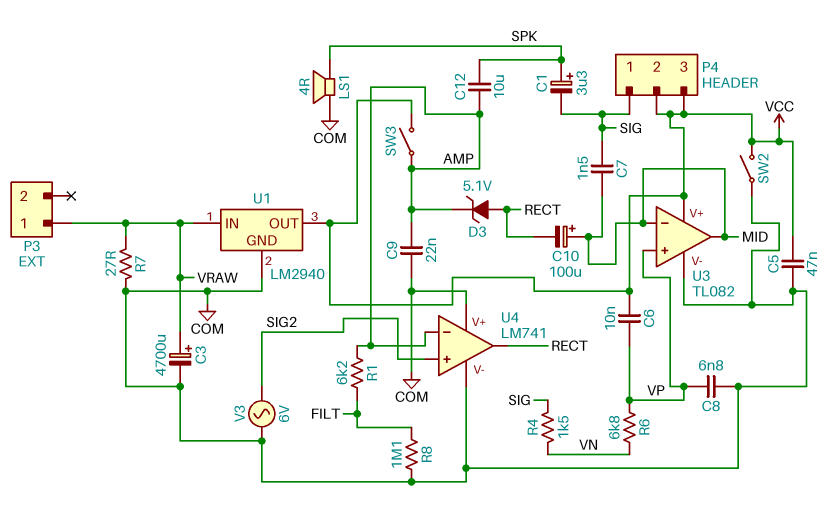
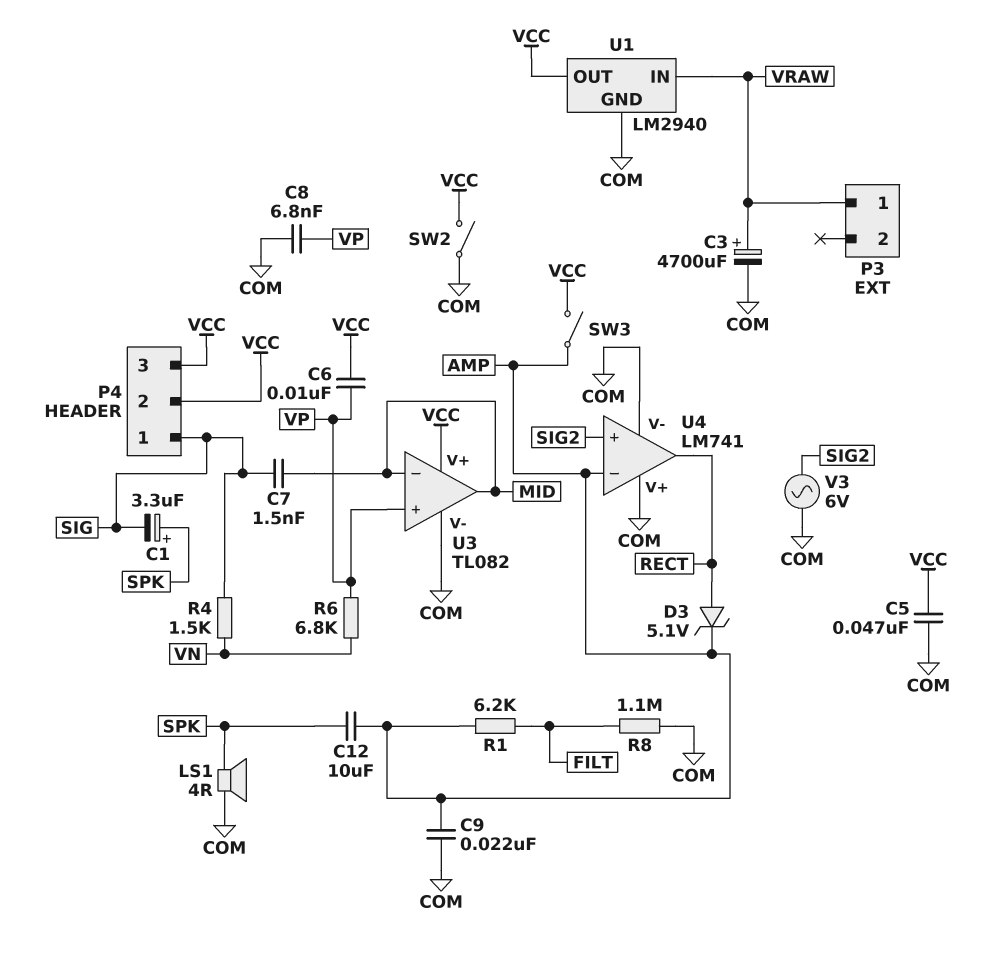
C10: 100uF (plus MID, minus RECT) -> none
R7: 27 (COM, VRAW) -> none

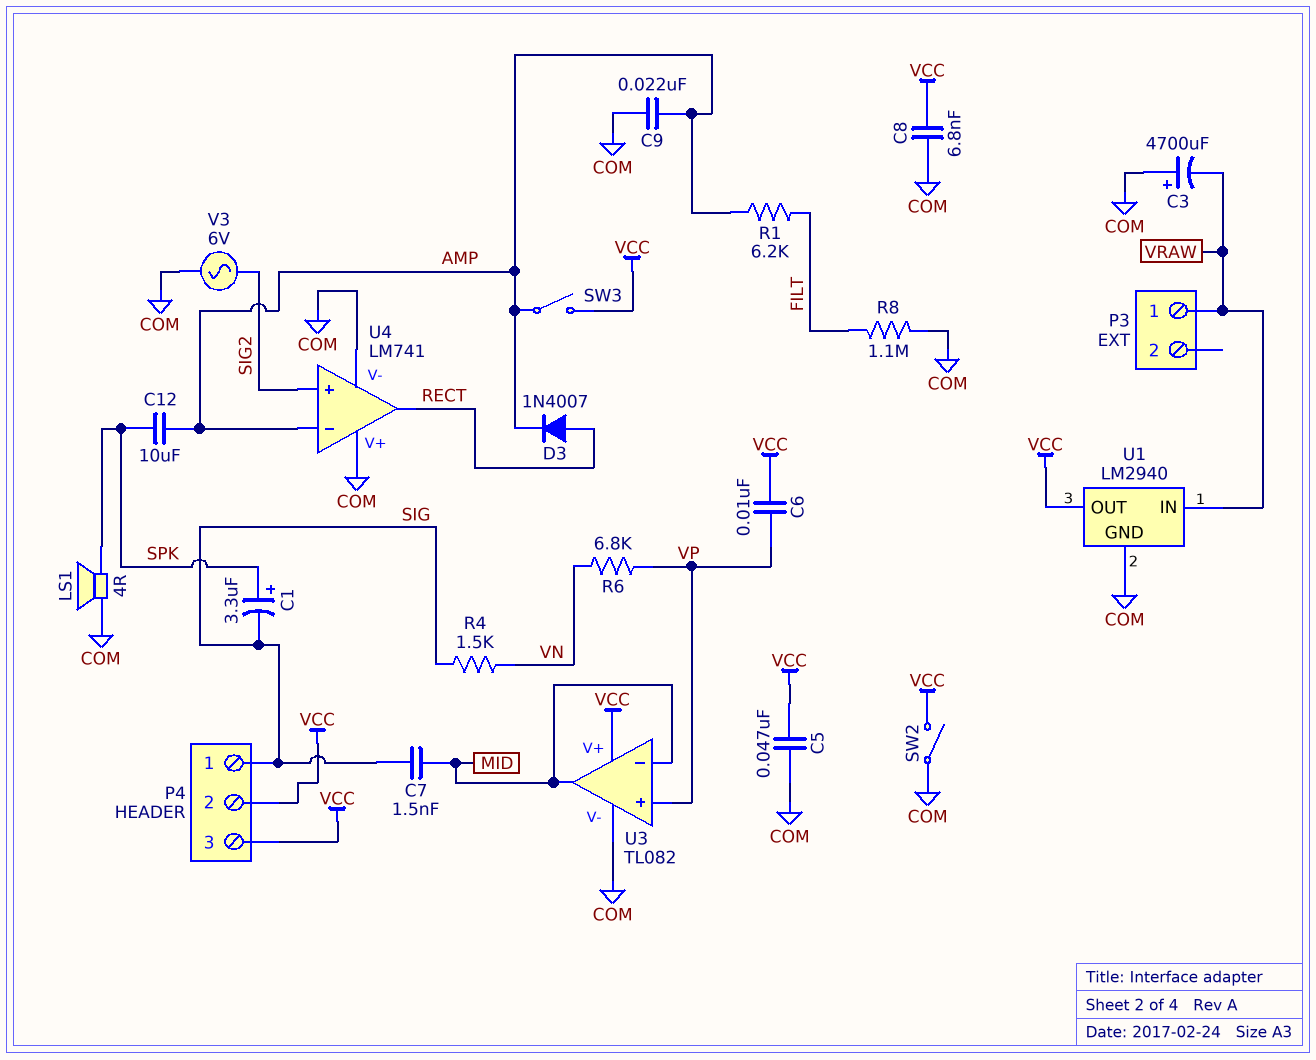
C3: 4700uF (plus VRAW, minus COM) -> 4700uF (plus COM, minus VRAW)
C8: 6.8nF (COM, VP) -> 6.8nF (COM, VCC)
D3: zener 5.1V (A RECT, K AMP) -> diode 1N4007 (A RECT, K AMP)

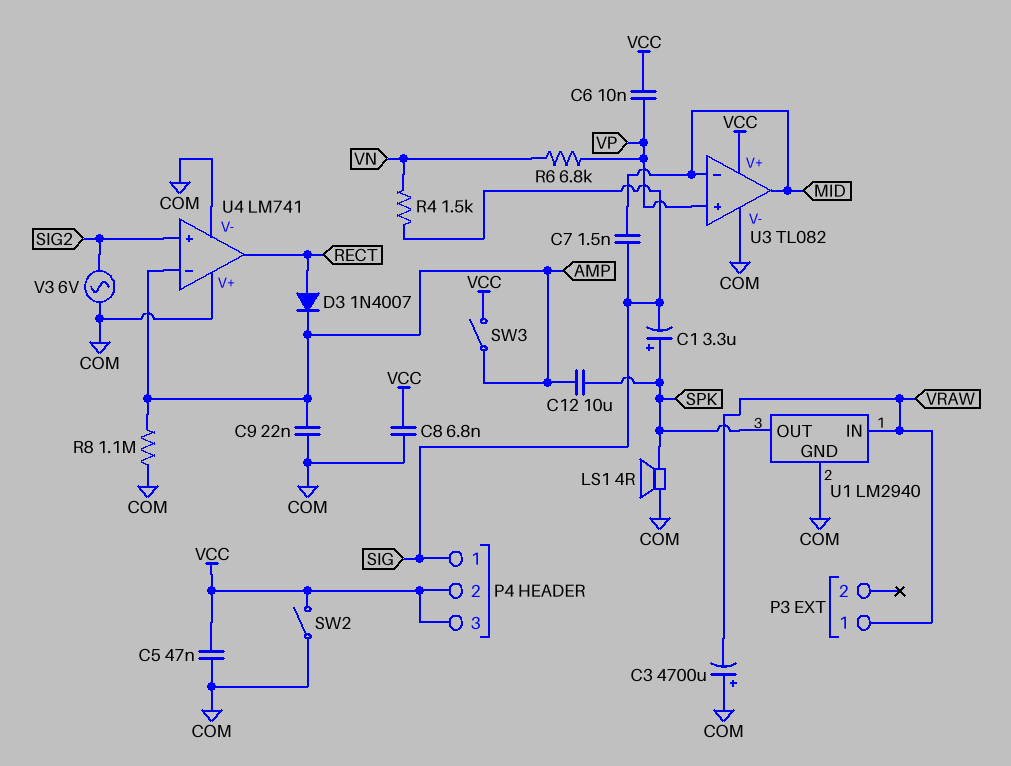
R1: 6.2k (AMP, FILT) -> none
R8: 1.1M (COM, FILT) -> 1.1M (AMP, COM)
U1 pin OUT: VCC -> SPK

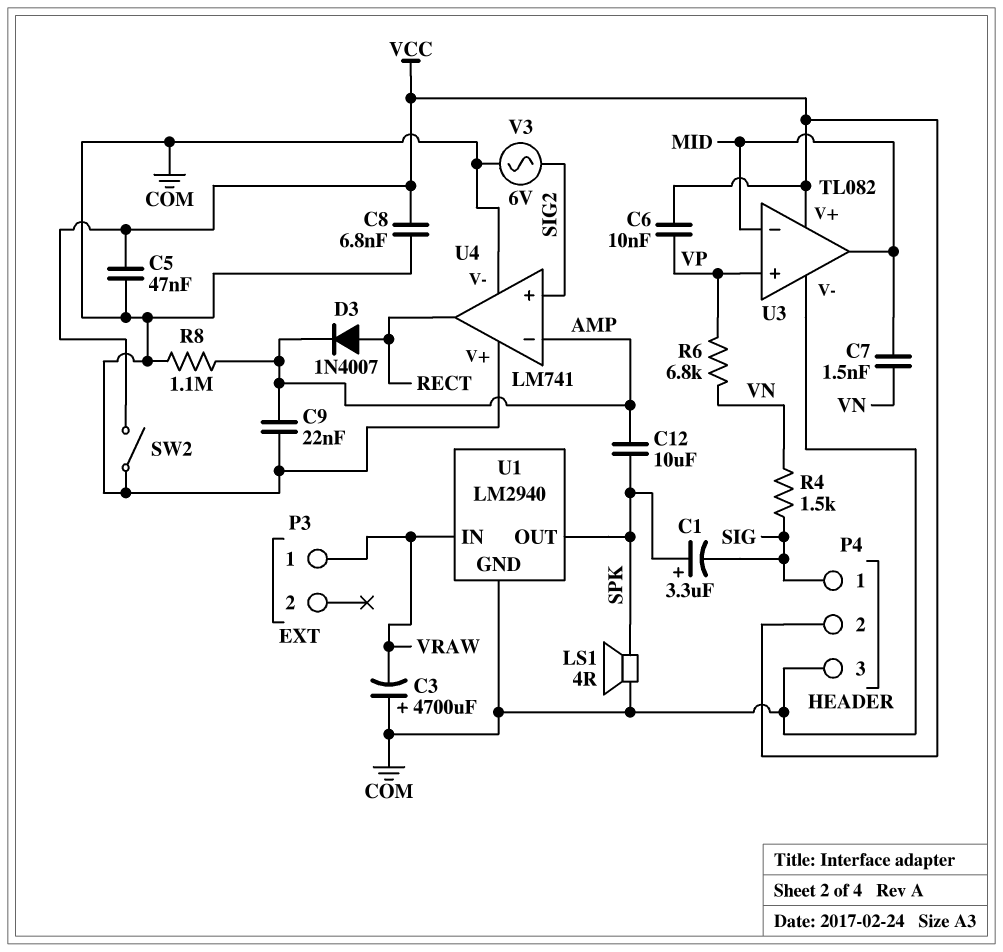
C7: 1.5nF (MID, SIG) -> 1.5nF (MID, VN)
P4 pin 3: VCC -> COM
SW3: switch (AMP, VCC) -> none

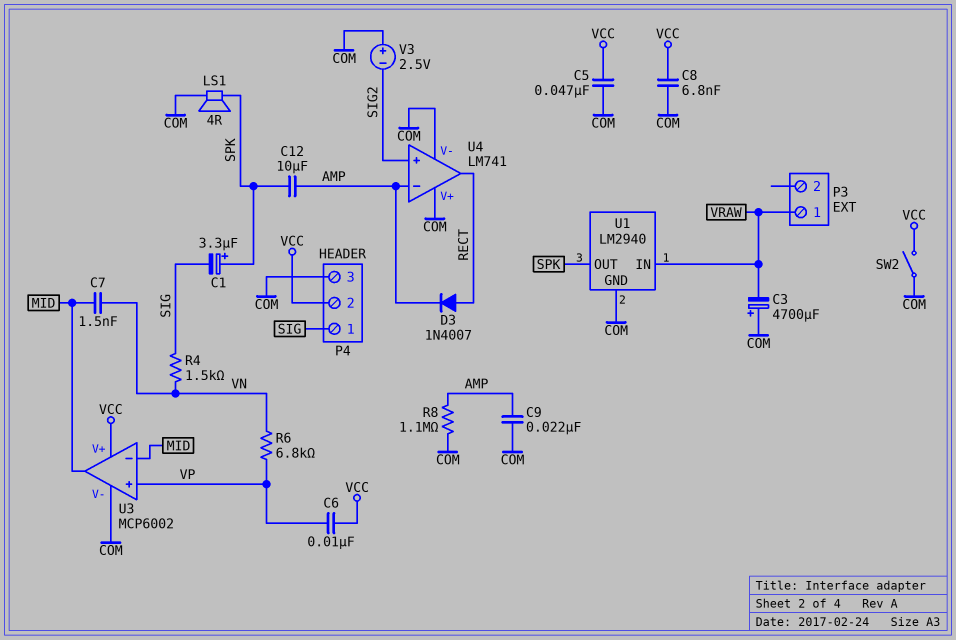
U3: TL082 -> MCP6002
V3: AC 6V (COM, SIG2) -> 2.5V (plus COM, minus SIG2)

